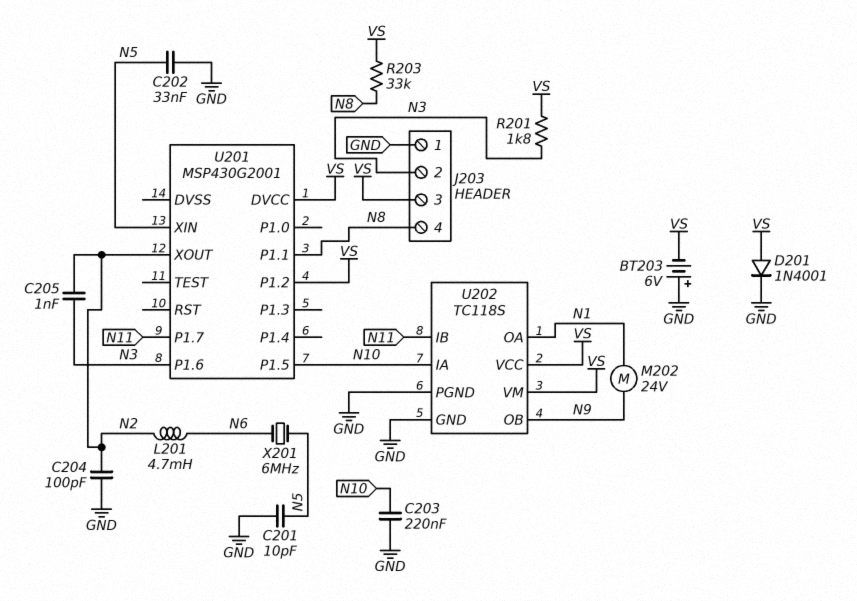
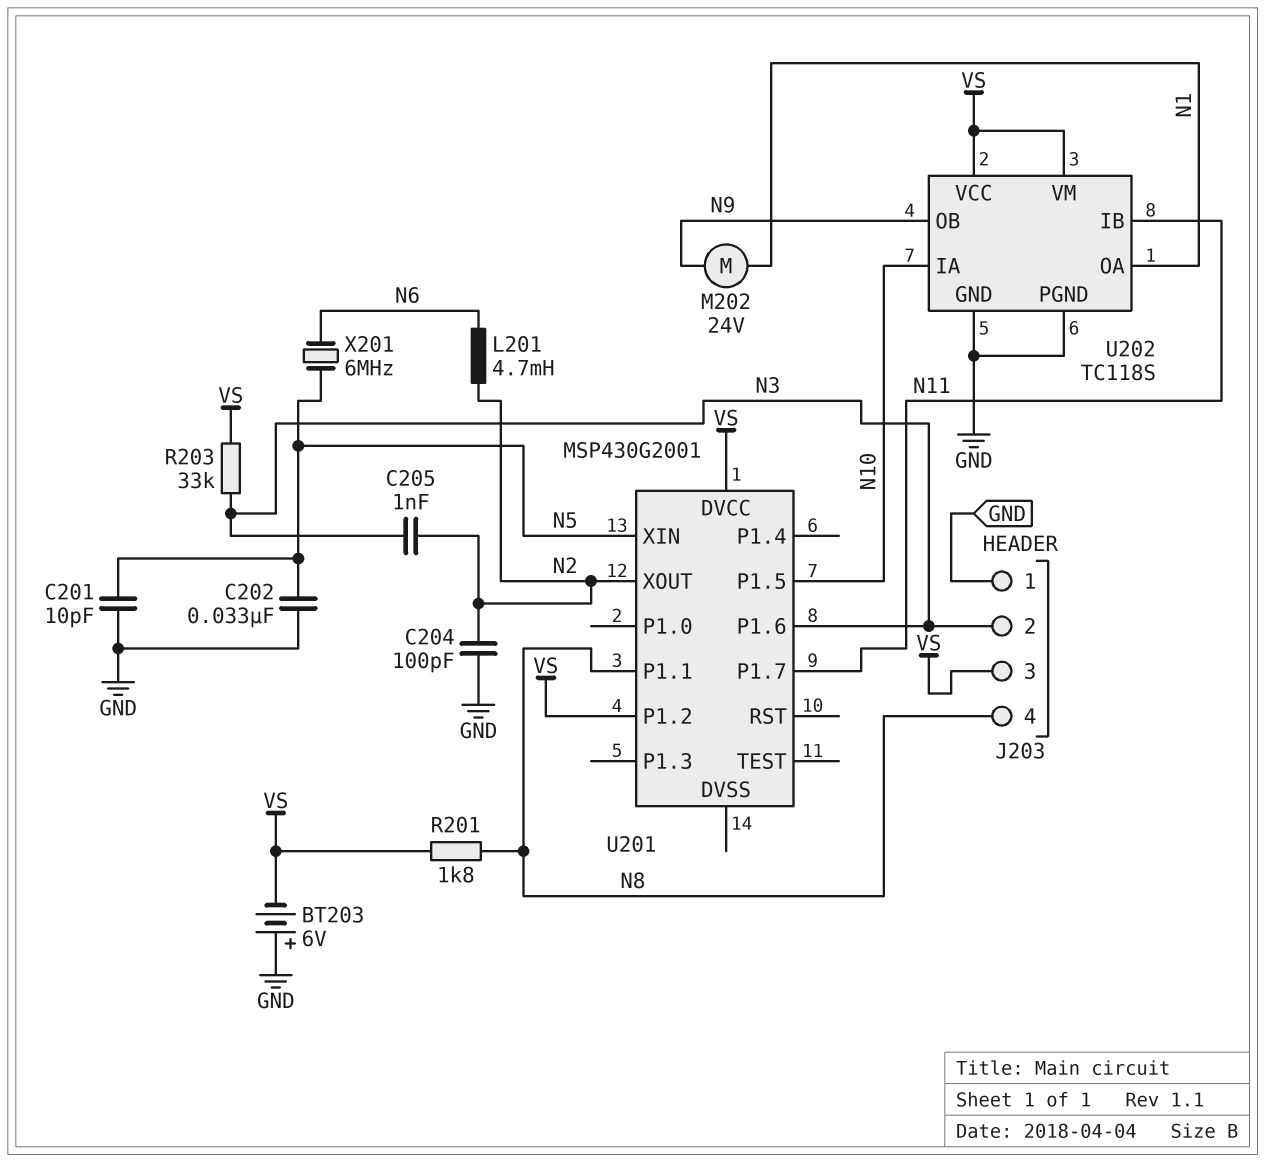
C203: 220nF (GND, N10) -> none
D201: diode 1N4001 (A VS, K GND) -> none
R201: 1.8k (N3, VS) -> 1.8k (N8, VS)
R203: 33k (N8, VS) -> 33k (N3, VS)

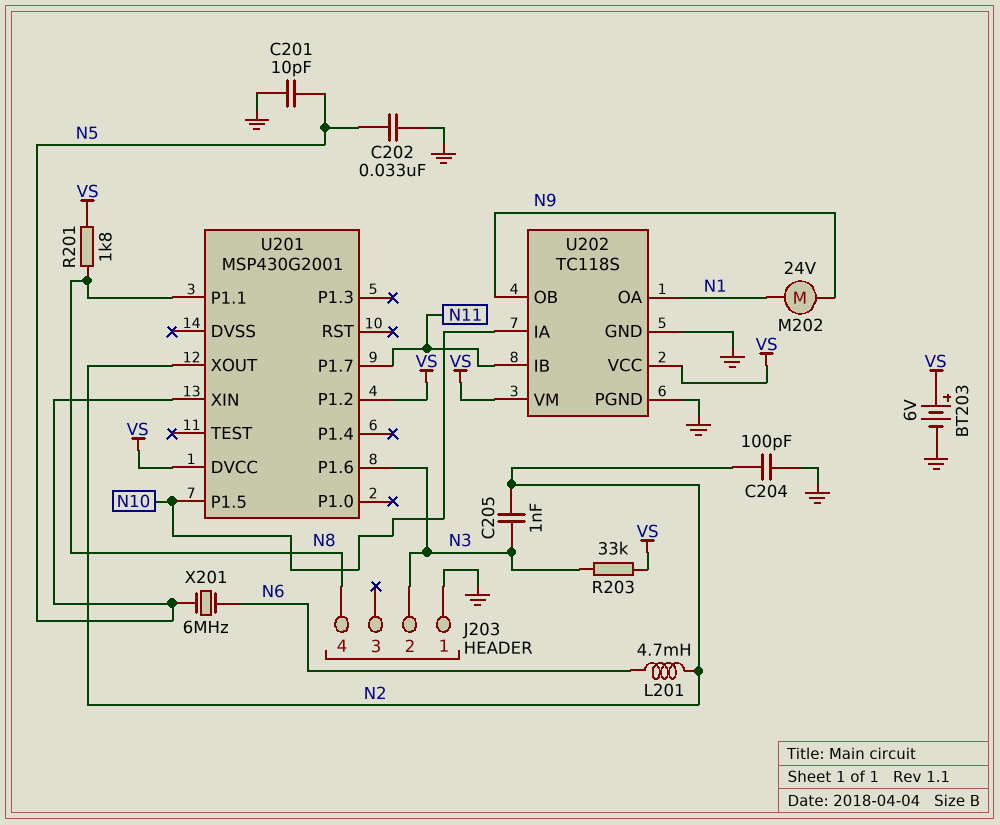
BT203: 6V (plus GND, minus VS) -> 6V (plus VS, minus GND)
J203 pin 3: VS -> none

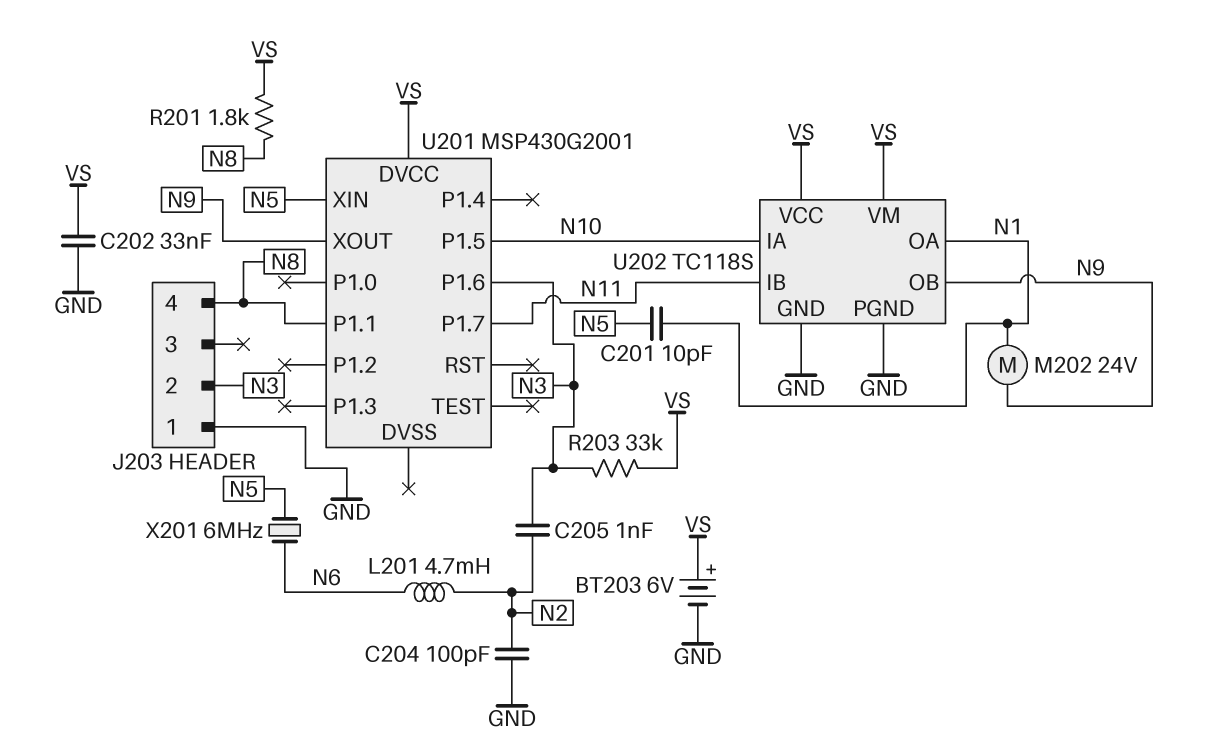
C201: 10pF (GND, N5) -> 10pF (N1, N5)
C202: 33nF (GND, N5) -> 33nF (GND, VS)
U201 pin P1.2: VS -> none
U201 pin XOUT: N2 -> N9

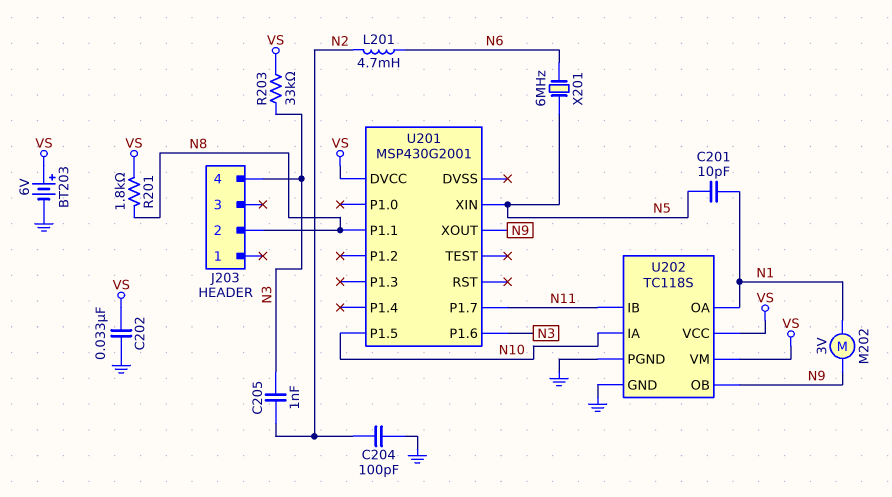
J203 pin 1: GND -> none
J203 pin 2: N3 -> N8
J203 pin 4: N8 -> N3
M202: motor 24V (N1, N9) -> motor 3V (N1, N9)

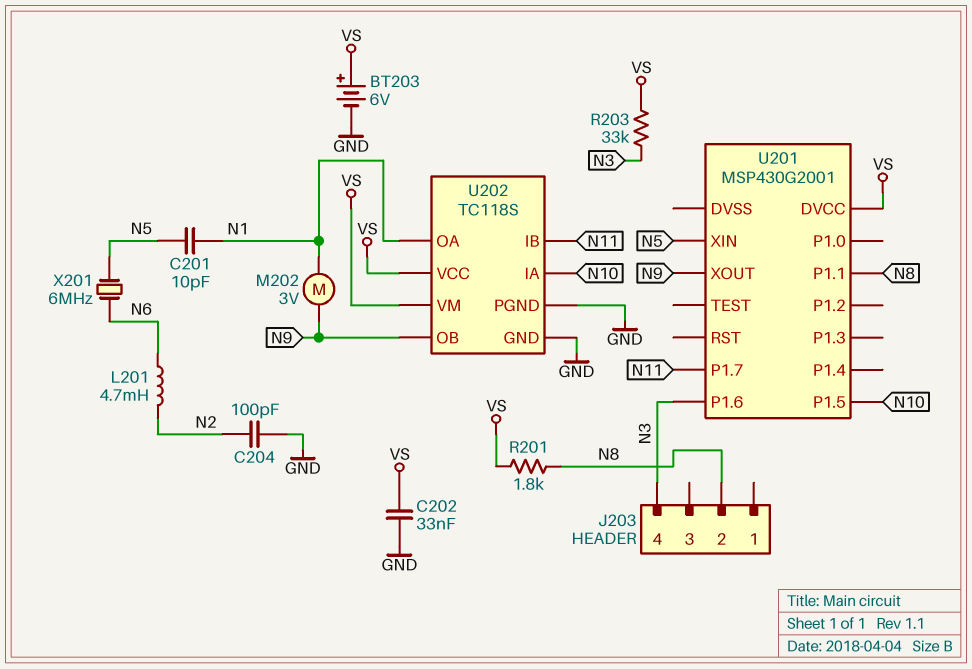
C205: 1nF (N2, N3) -> none

